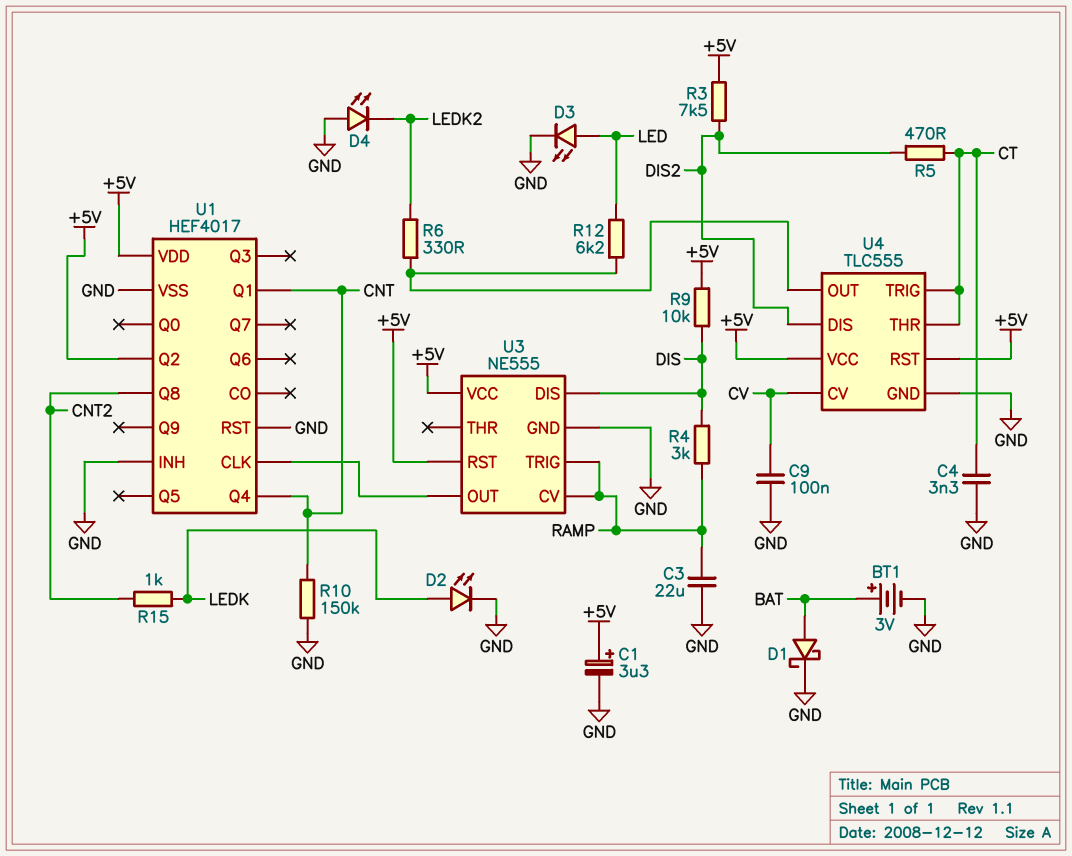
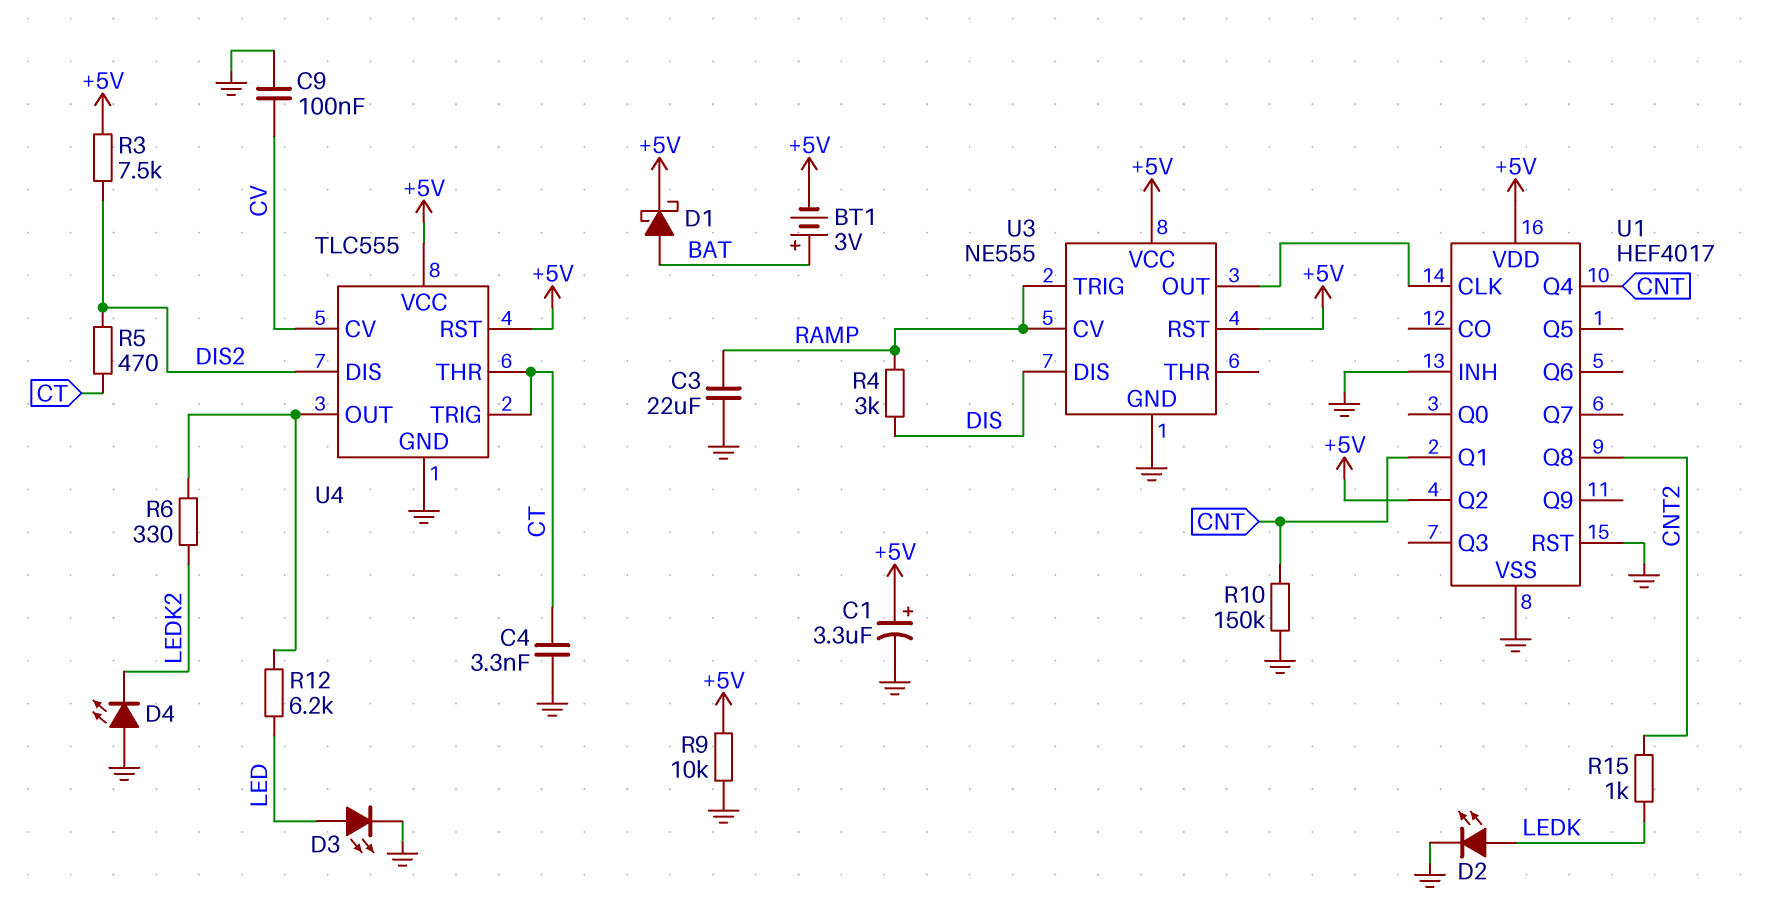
BT1: 3V (plus BAT, minus GND) -> 3V (plus BAT, minus +5V)
D1: schottky (A BAT, K GND) -> schottky (A BAT, K +5V)
R9: 10k (+5V, DIS) -> 10k (+5V, GND)

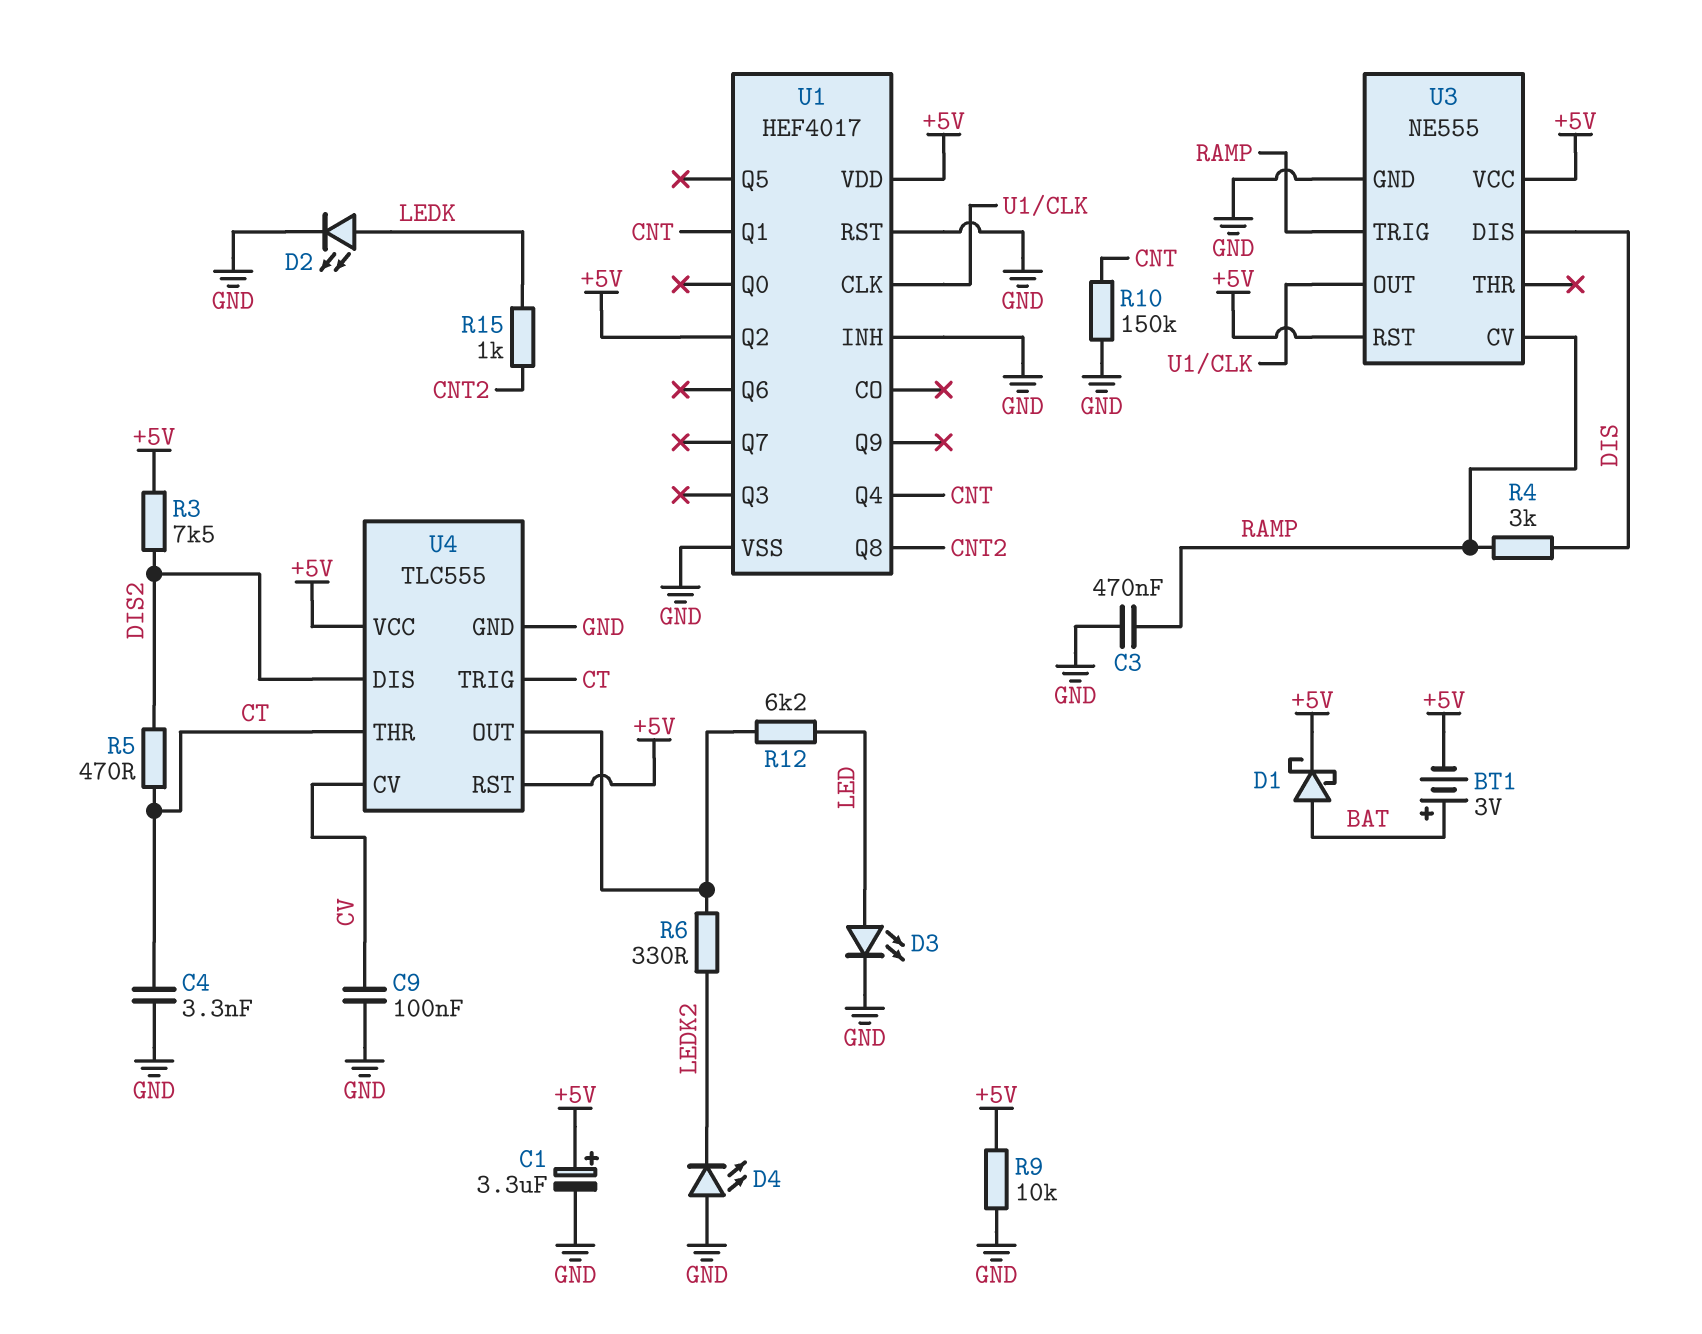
C3: 22uF (GND, RAMP) -> 470nF (GND, RAMP)

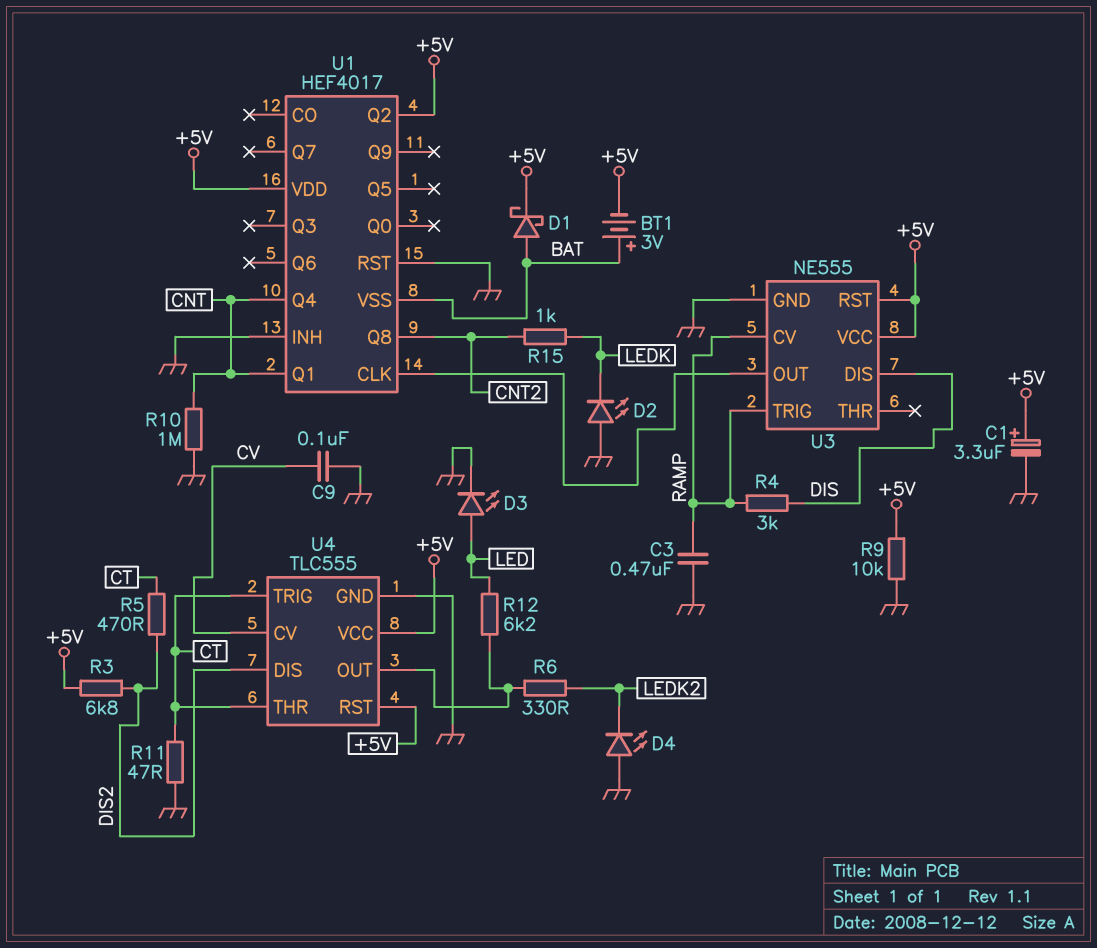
C4: 3.3nF (CT, GND) -> none
D2: LED (A LEDK, K GND) -> LED (A GND, K LEDK)
R3: 7.5k (+5V, DIS2) -> 6.8k (+5V, DIS2)
R10: 150k (CNT, GND) -> 1M (CNT, GND)
R11: none -> 47 (CT, GND)
U1 pin VSS: GND -> BAT

